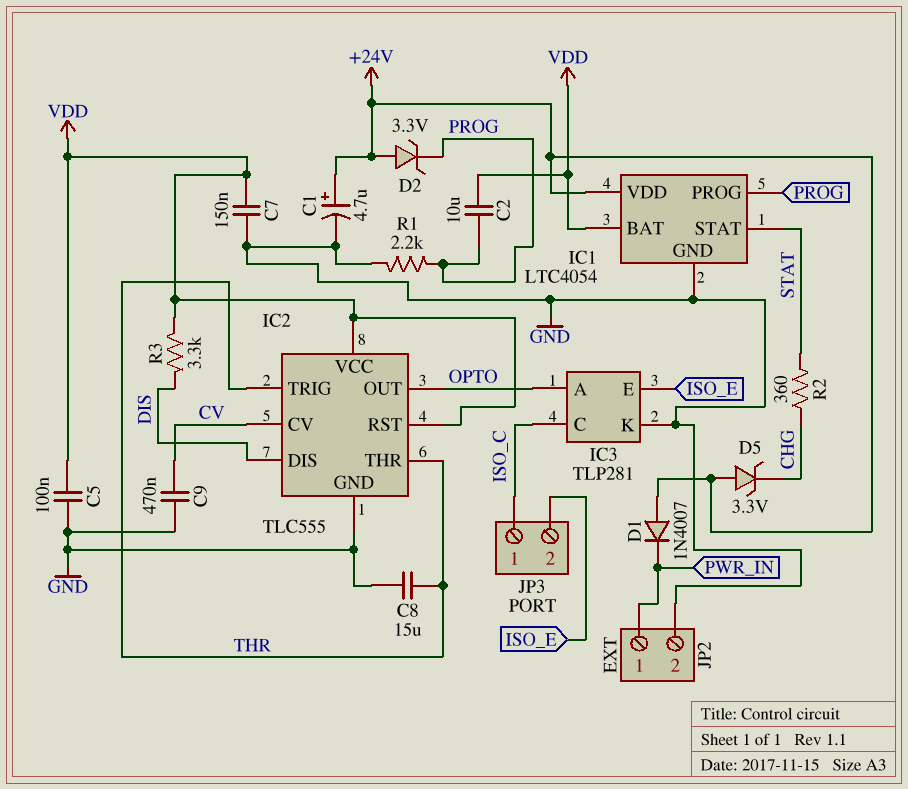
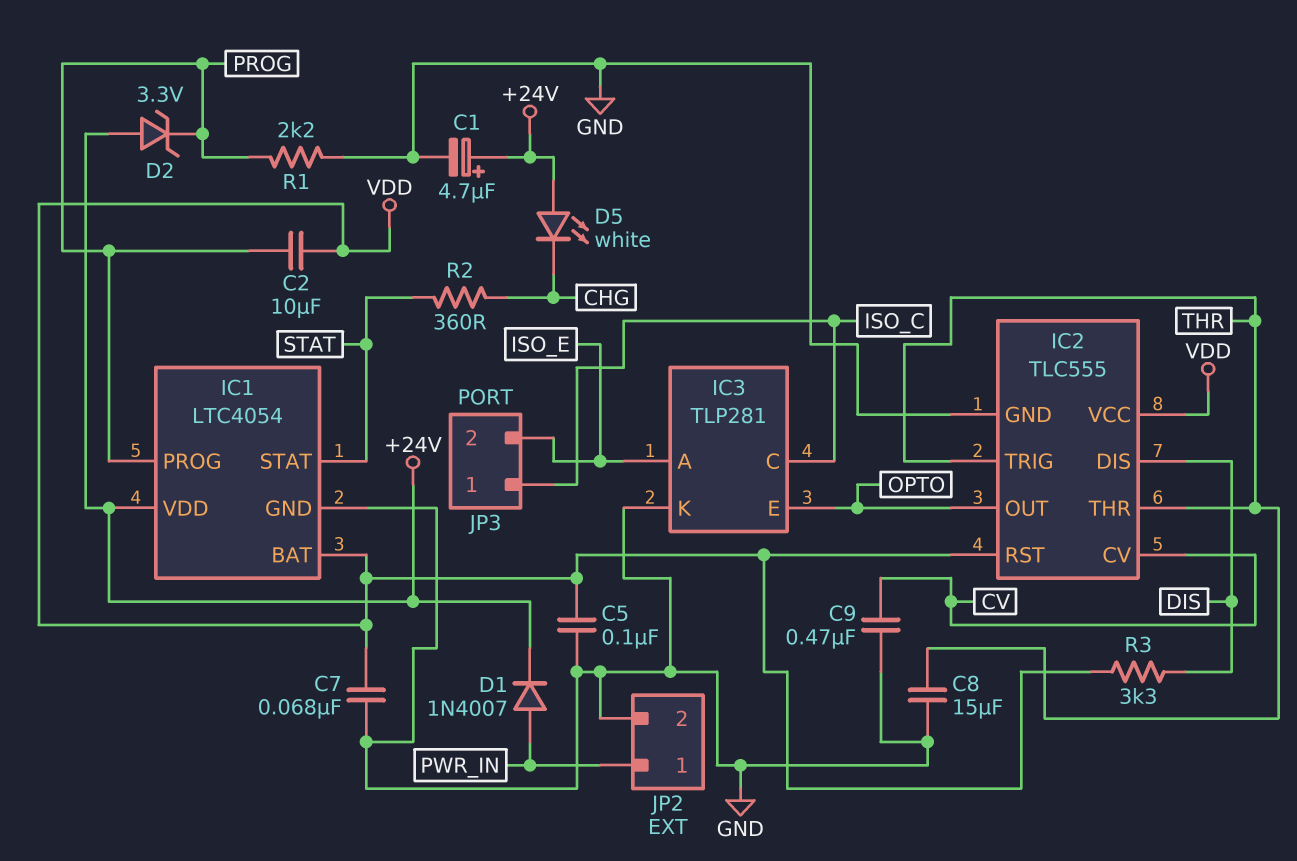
C7: 150nF (GND, VDD) -> 68nF (GND, VDD)
D1: diode 1N4007 (A +24V, K PWR_IN) -> diode 1N4007 (A PWR_IN, K +24V)
D5: zener 3.3V (A +24V, K CHG) -> LED white (A +24V, K CHG)
IC3 pin A: OPTO -> ISO_E
IC3 pin E: ISO_E -> OPTO

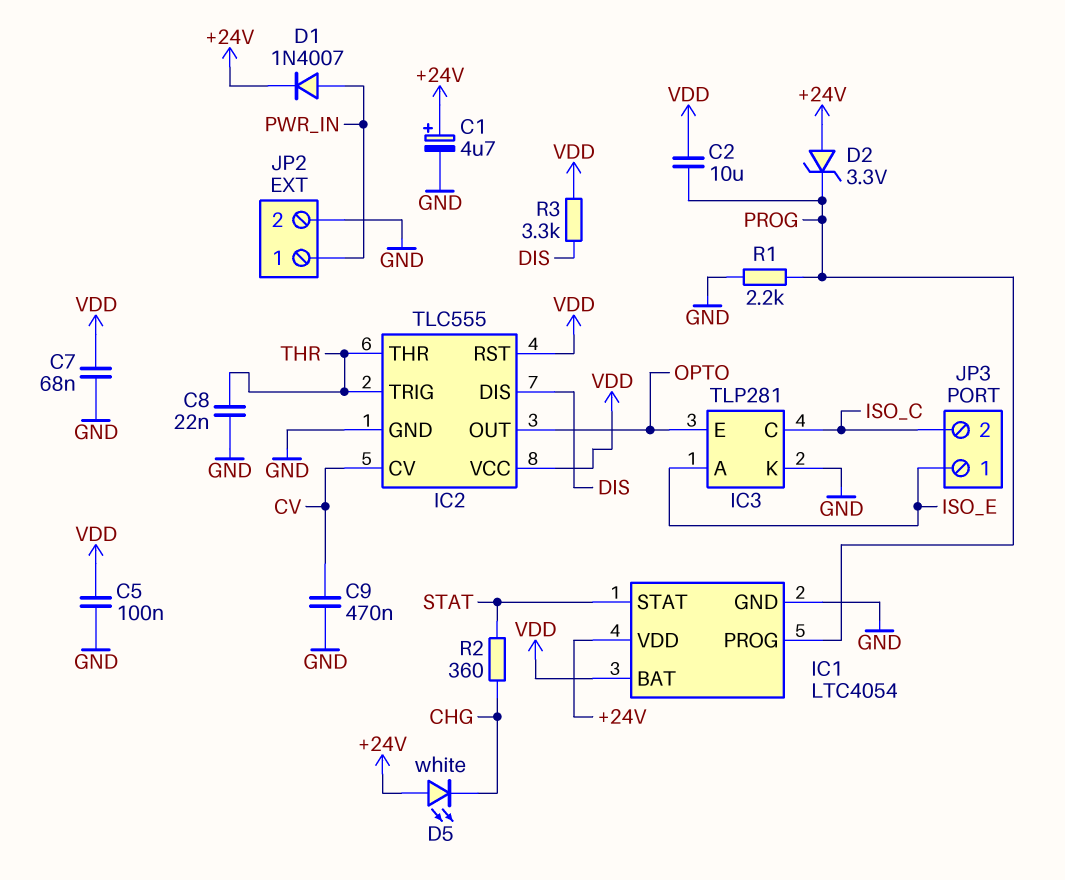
C8: 15uF (GND, THR) -> 22nF (GND, THR)
JP3 pin 1: ISO_C -> ISO_E
JP3 pin 2: ISO_E -> ISO_C

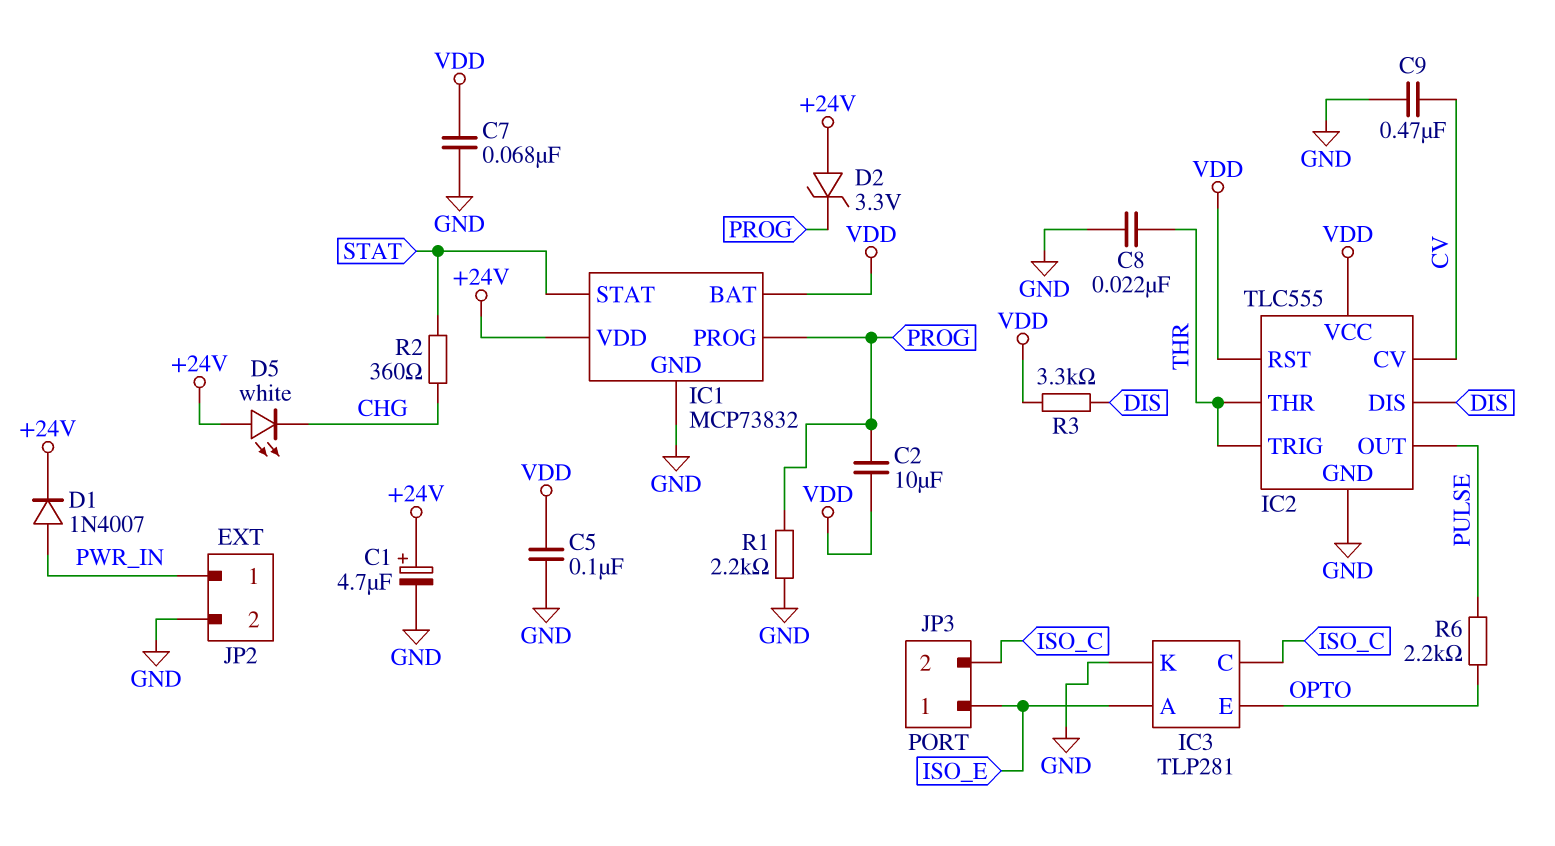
IC1: LTC4054 -> MCP73832
IC2 pin OUT: OPTO -> PULSE
R6: none -> 2.2k (OPTO, PULSE)

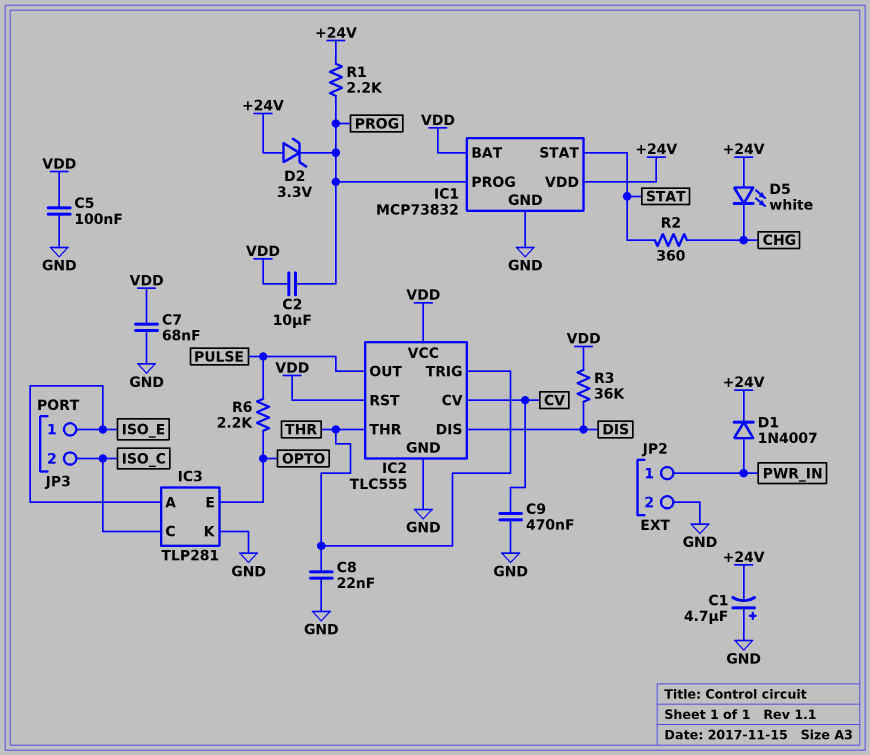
C1: 4.7uF (plus +24V, minus GND) -> 4.7uF (plus GND, minus +24V)
R1: 2.2k (GND, PROG) -> 2.2k (+24V, PROG)
R3: 3.3k (DIS, VDD) -> 36k (DIS, VDD)

